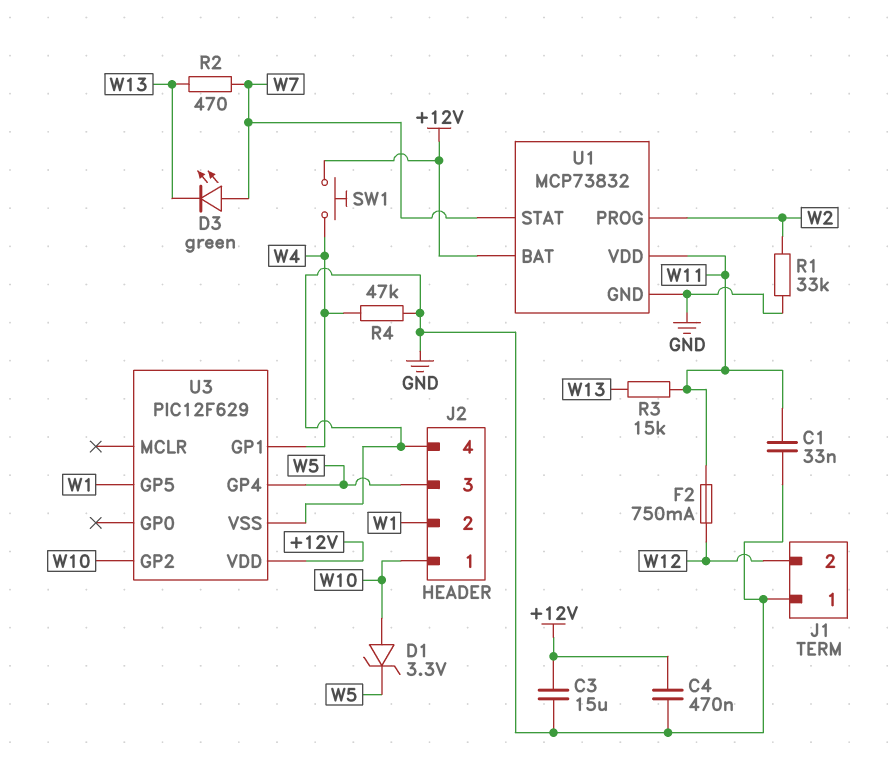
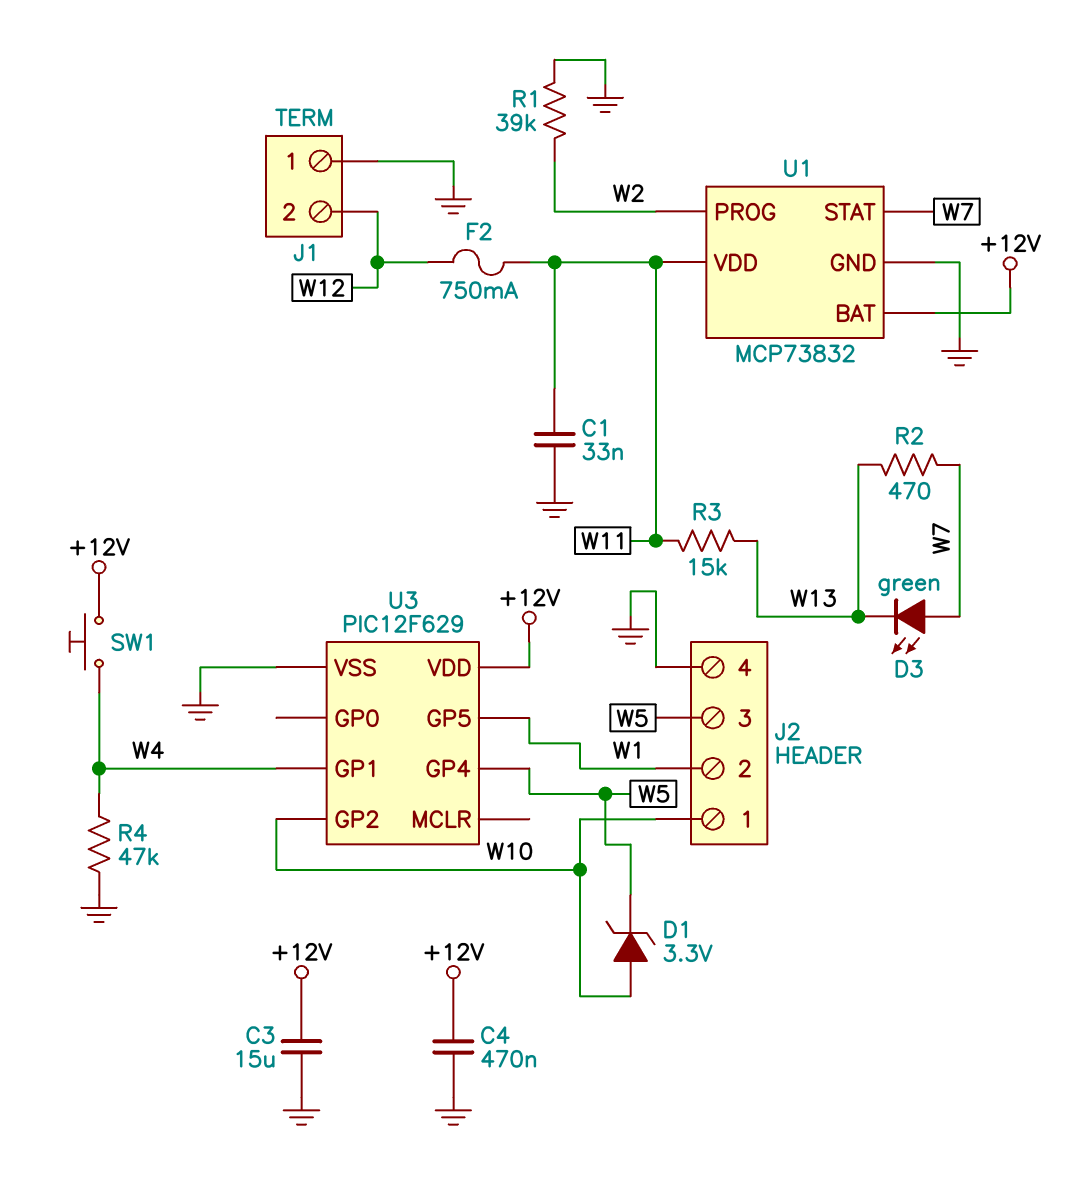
R1: 33k (GND, W2) -> 39k (GND, W2)

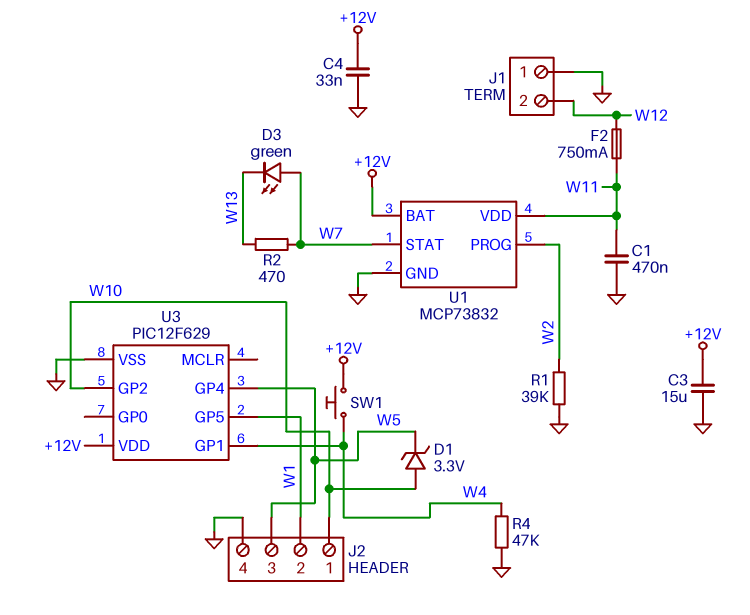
C1: 33nF (GND, W11) -> 470nF (GND, W11)
C4: 470nF (+12V, GND) -> 33nF (+12V, GND)
R3: 15k (W11, W13) -> none

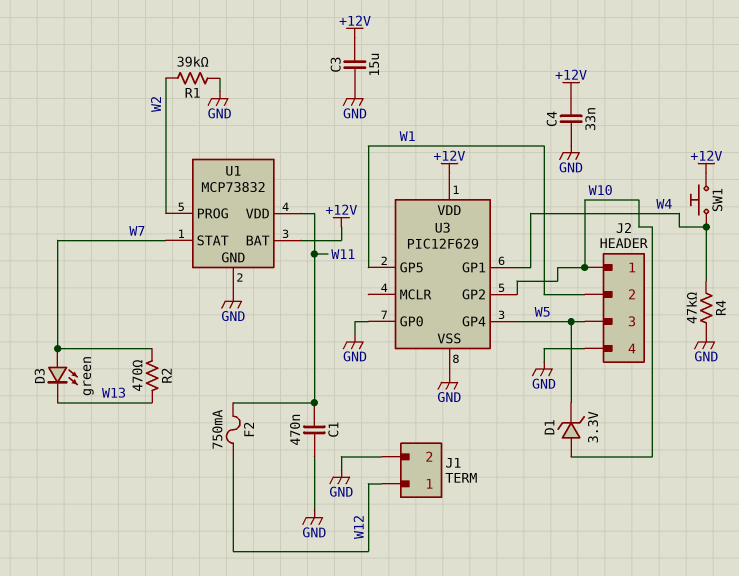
J1 pin 1: GND -> W12
J1 pin 2: W12 -> GND
U3 pin GP0: none -> GND

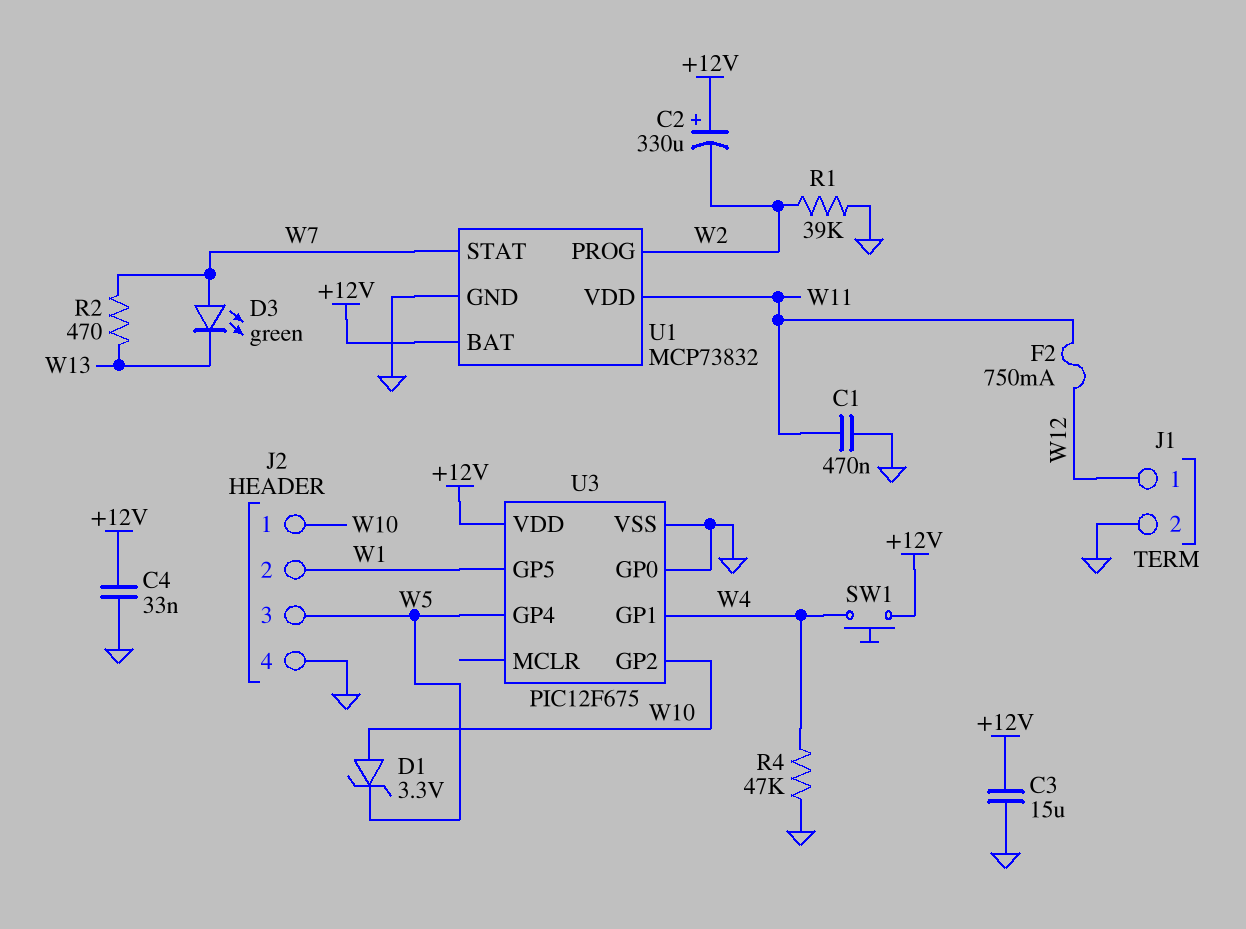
C2: none -> 330uF (plus +12V, minus W2)
U3: PIC12F629 -> PIC12F675

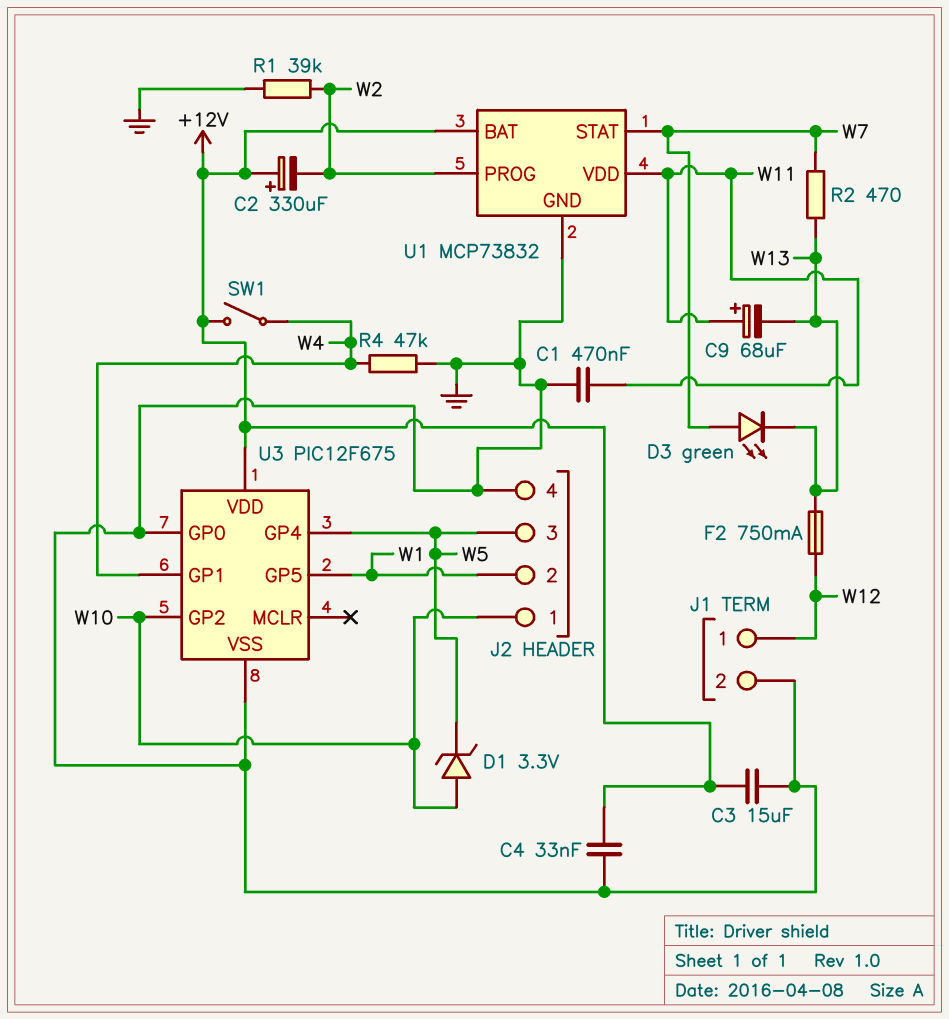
C9: none -> 68uF (plus W11, minus W13)
F2: 750mA (W11, W12) -> 750mA (W12, W13)
SW1: button (+12V, W4) -> switch (+12V, W4)

